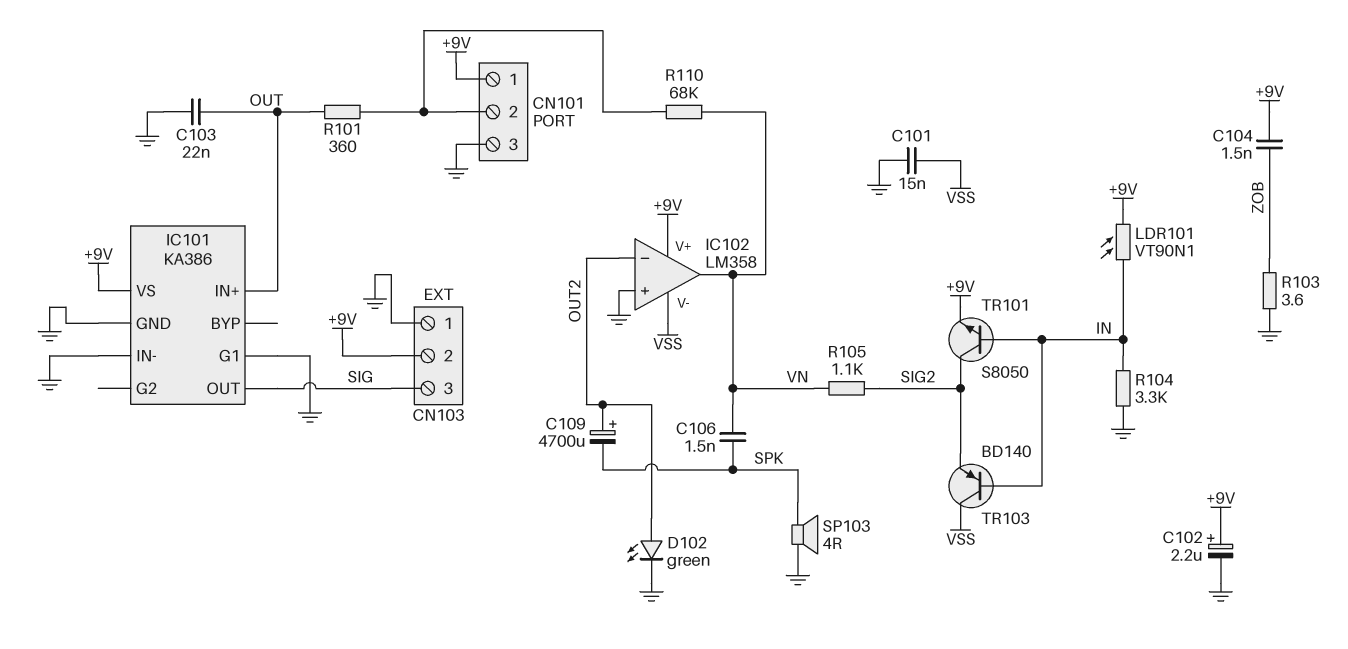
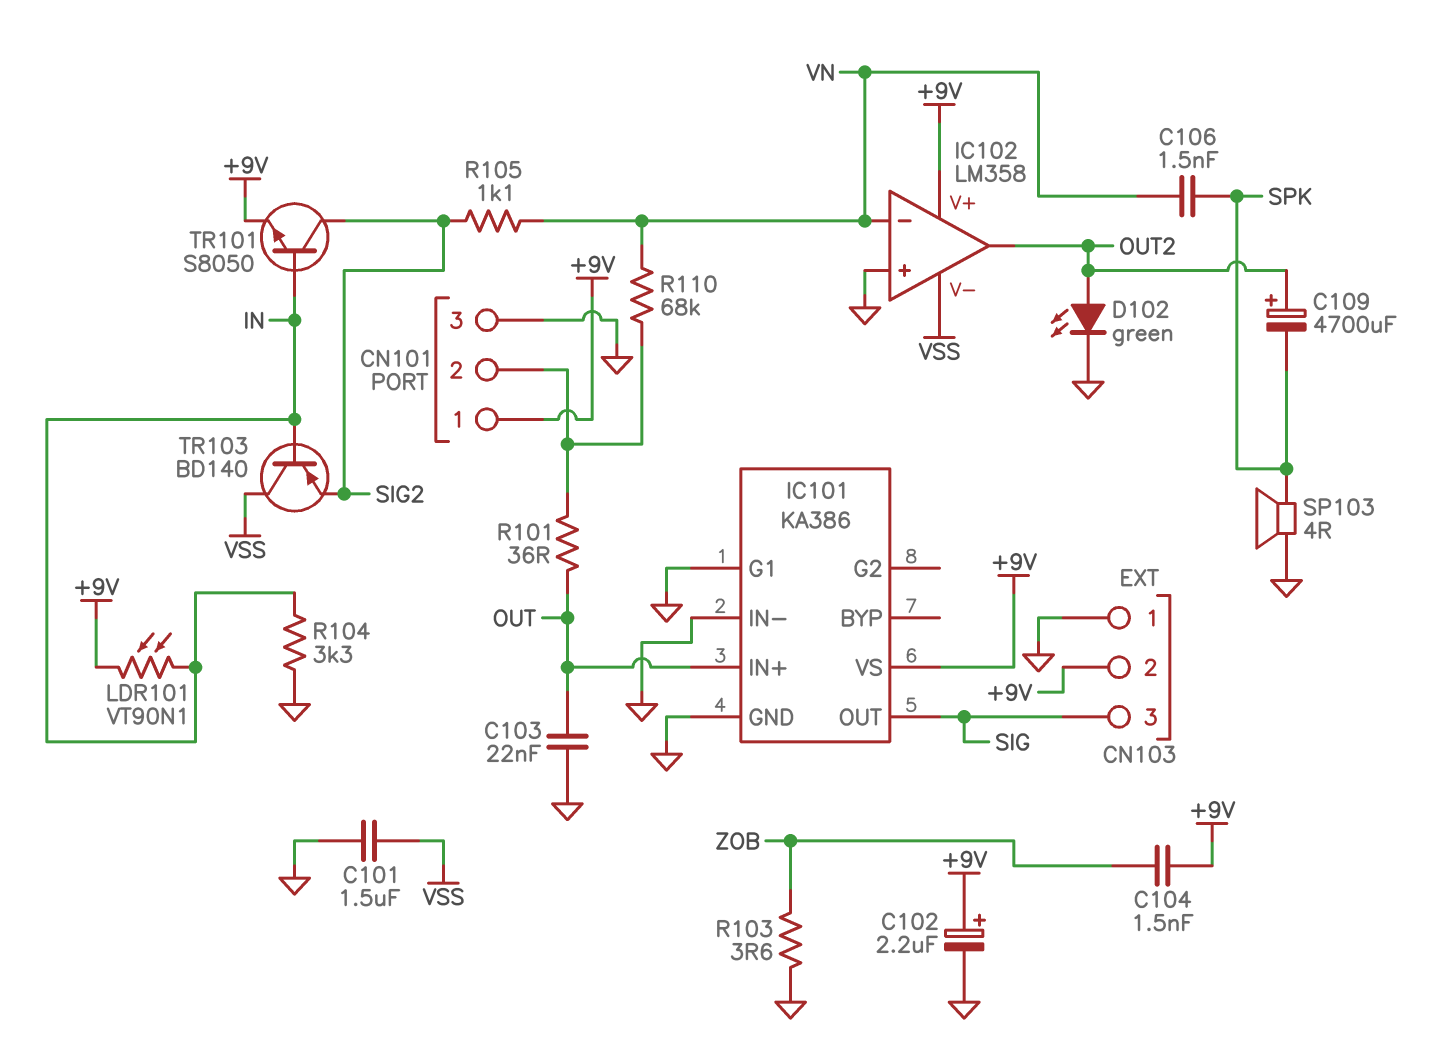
C101: 15nF (GND, VSS) -> 1.5uF (GND, VSS)
IC102 pin in-: OUT2 -> VN
IC102 pin out: VN -> OUT2
R101: 360 (CN101/2, OUT) -> 36 (CN101/2, OUT)

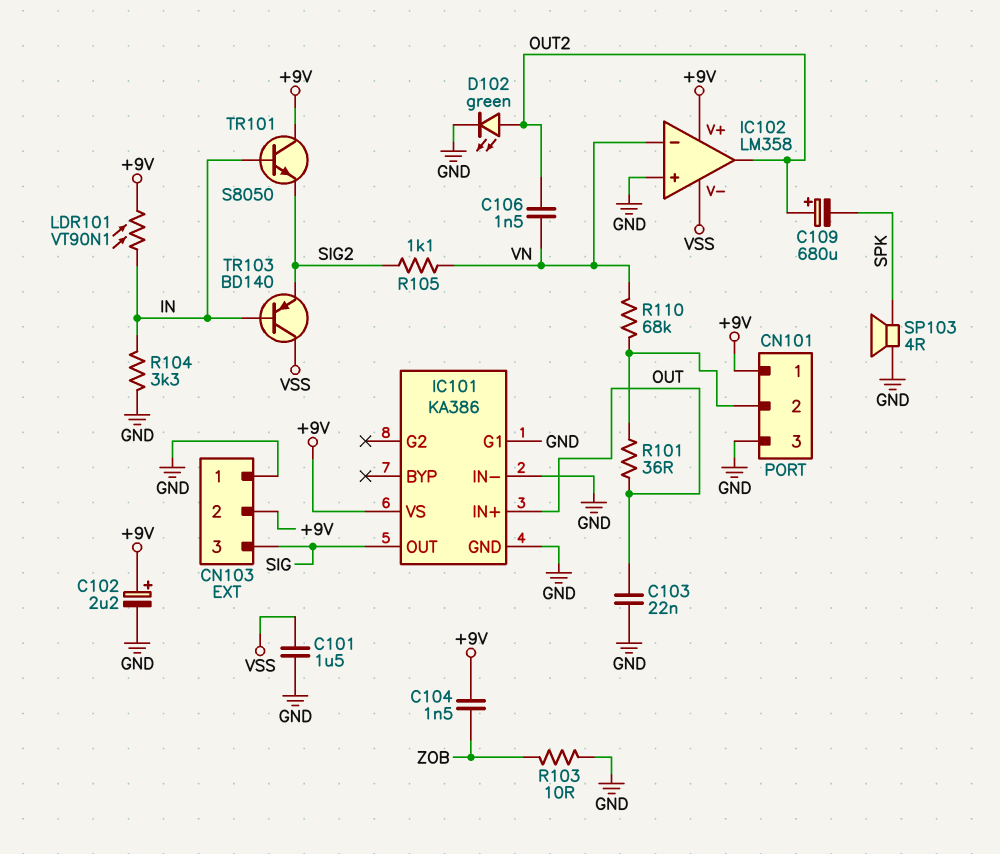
C106: 1.5nF (SPK, VN) -> 1.5nF (OUT2, VN)
C109: 4700uF (plus OUT2, minus SPK) -> 680uF (plus OUT2, minus SPK)
R103: 3.6 (GND, ZOB) -> 10 (GND, ZOB)
TR101: NPN S8050 (B IN, C SIG2, E +9V) -> NPN S8050 (B IN, C +9V, E SIG2)

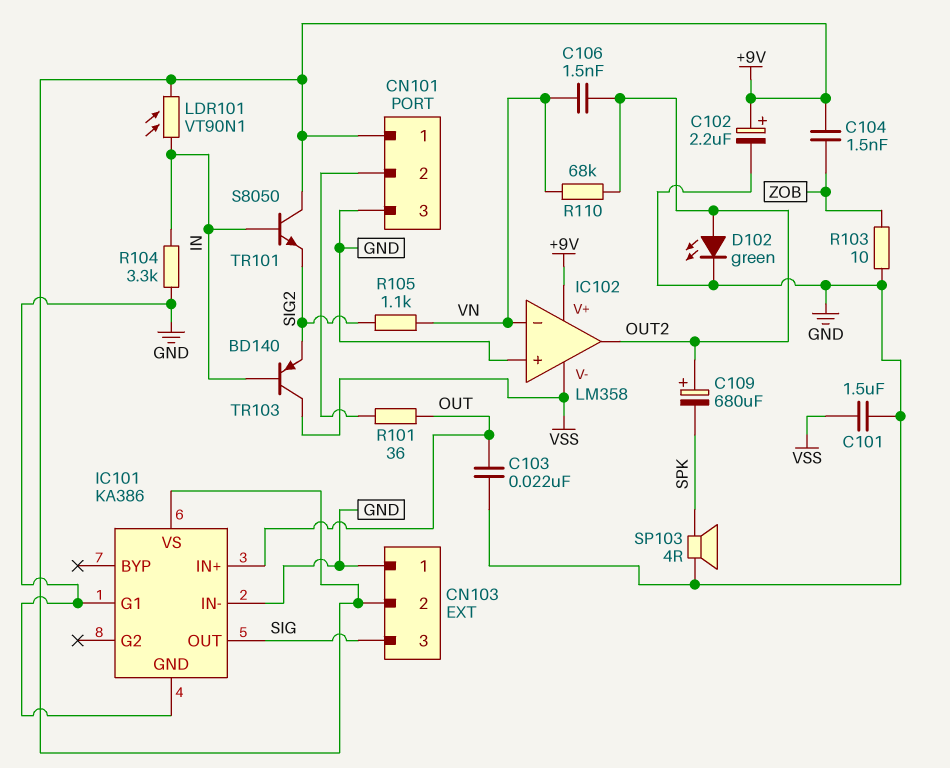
R110: 68k (CN101/2, VN) -> 68k (OUT2, VN)

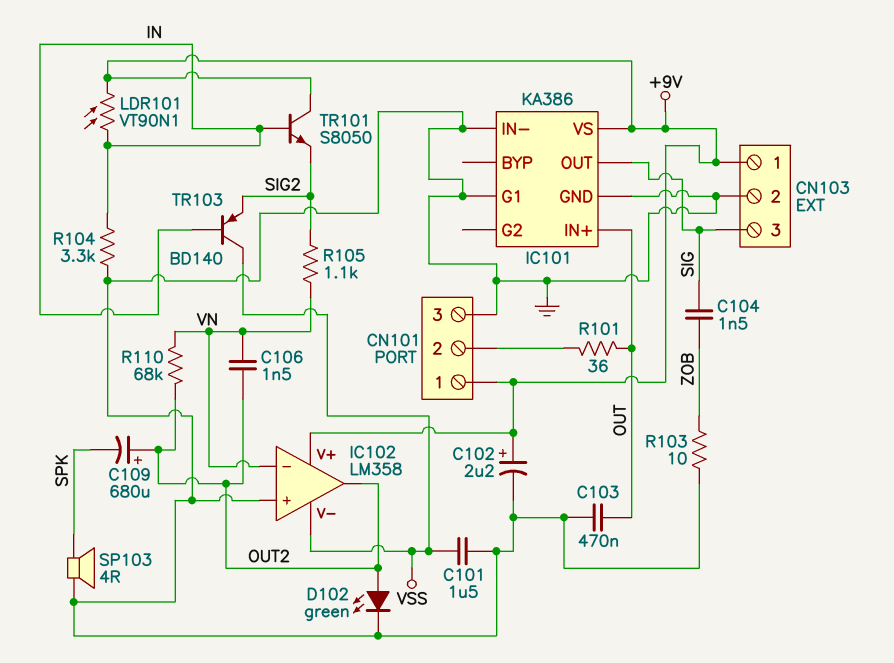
C103: 22nF (GND, OUT) -> 470nF (GND, OUT)
C104: 1.5nF (+9V, ZOB) -> 1.5nF (SIG, ZOB)
CN103 pin 1: GND -> +9V
CN103 pin 2: +9V -> GND

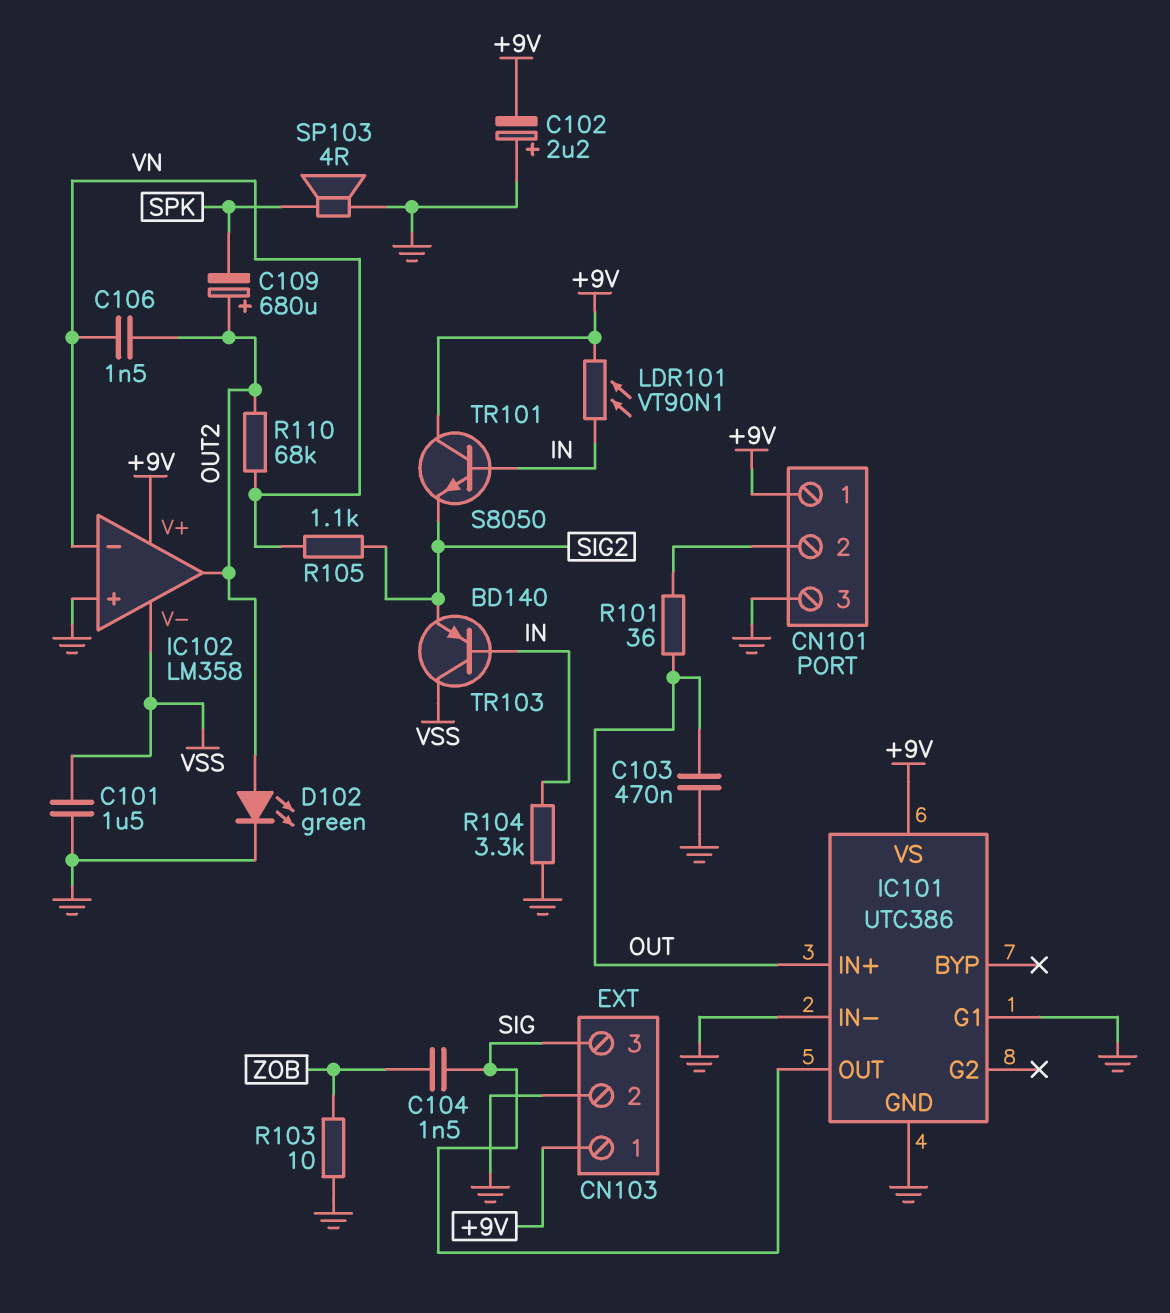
C102: 2.2uF (plus +9V, minus GND) -> 2.2uF (plus GND, minus +9V)
IC101: KA386 -> UTC386

